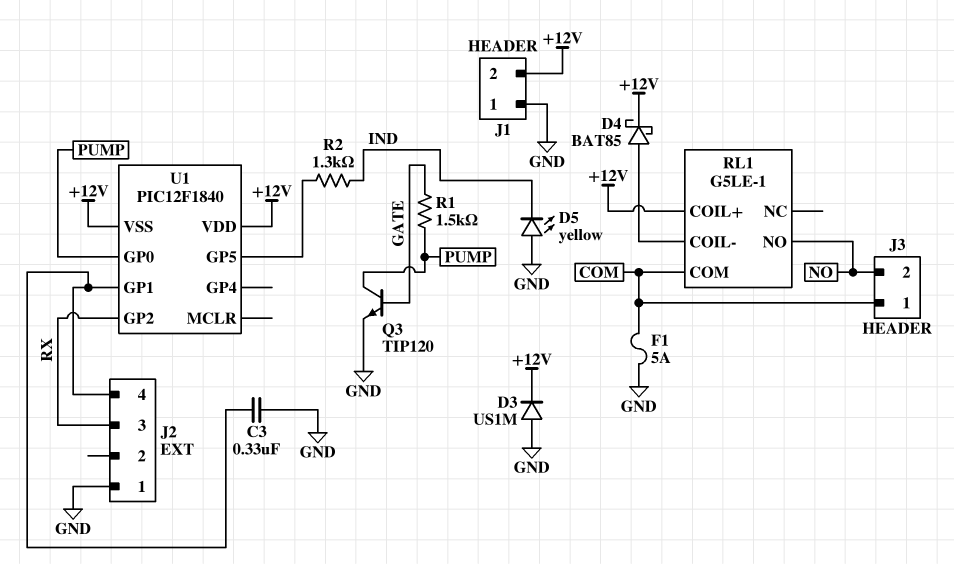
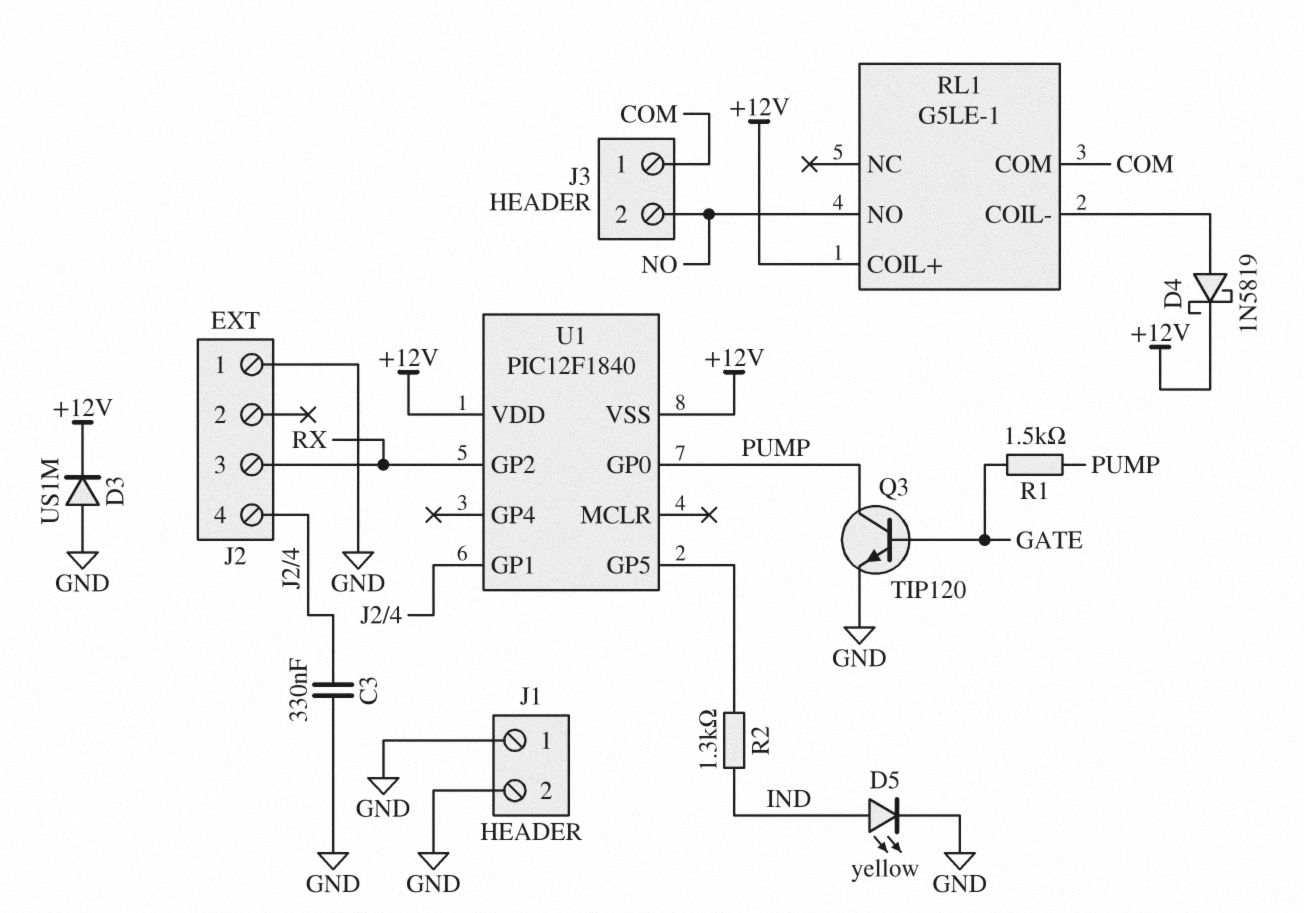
D4: schottky BAT85 (A RL1/COIL-, K +12V) -> schottky 1N5819 (A RL1/COIL-, K +12V)
D5: LED yellow (A GND, K IND) -> LED yellow (A IND, K GND)
F1: 5A (COM, GND) -> none
J1 pin 2: +12V -> GND

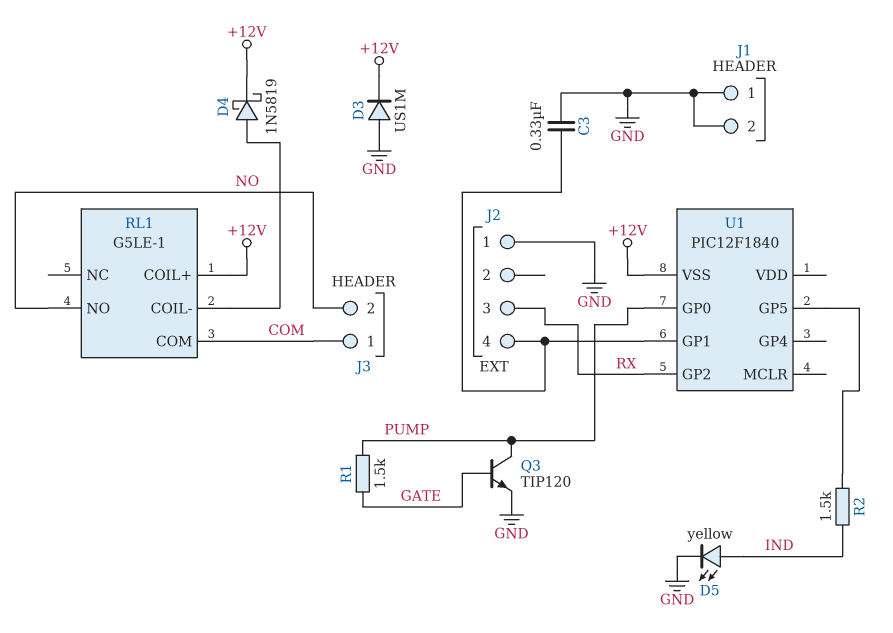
R2: 1.3k (IND, U1/GP5) -> 1.5k (IND, U1/GP5)
U1 pin VDD: +12V -> none

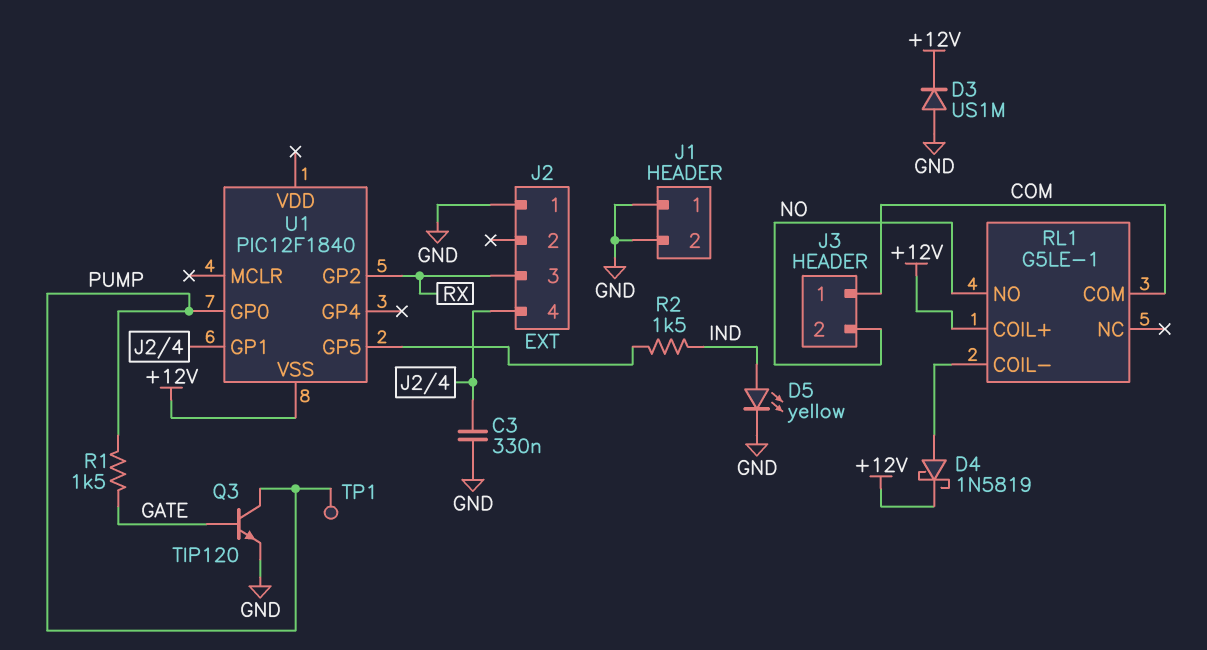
TP1: none -> test point (PUMP)

